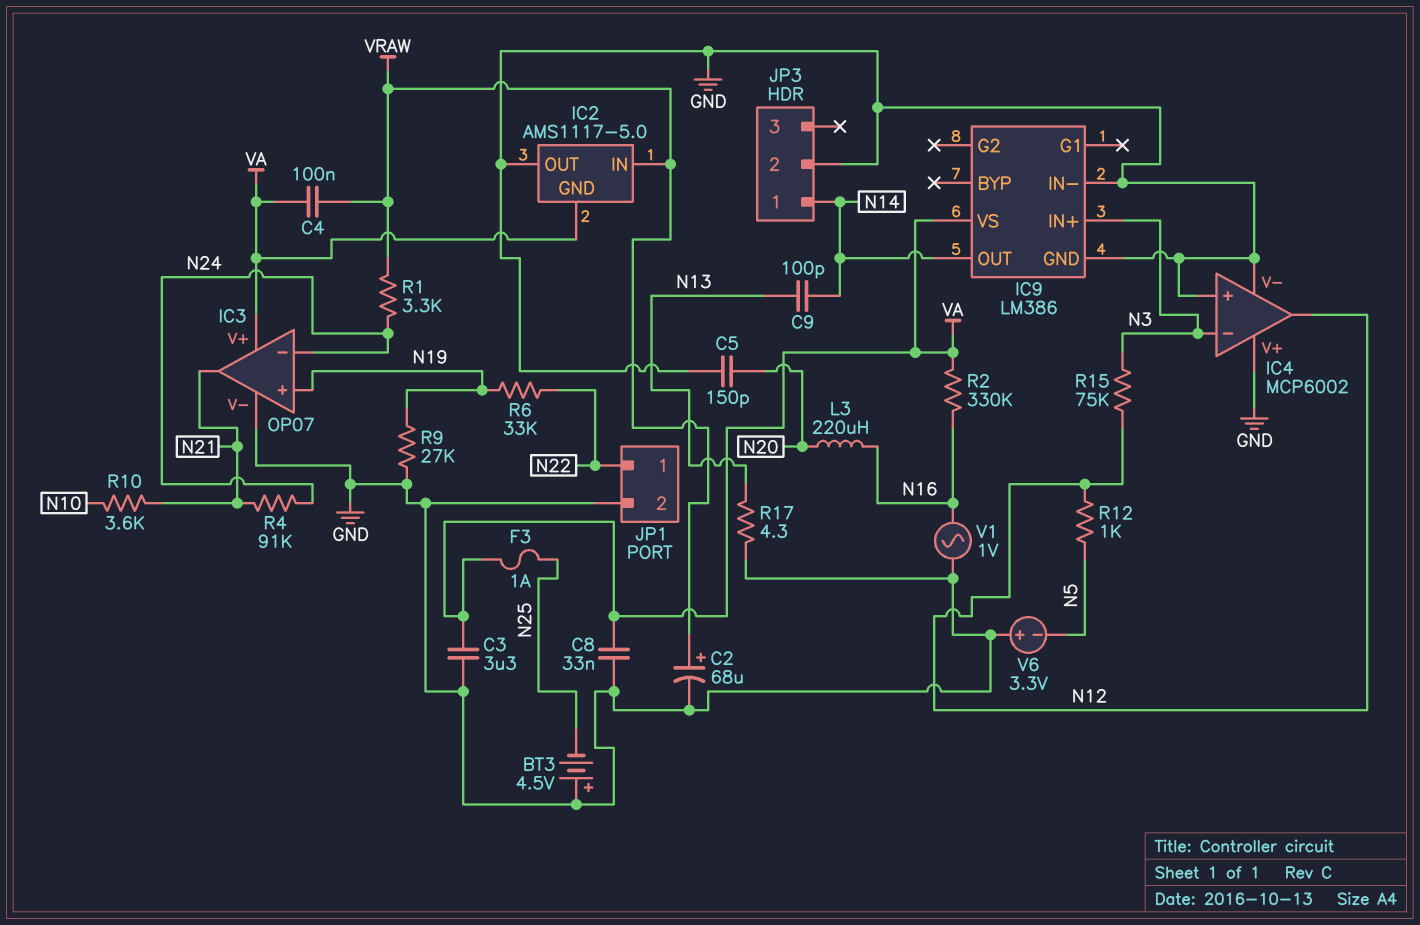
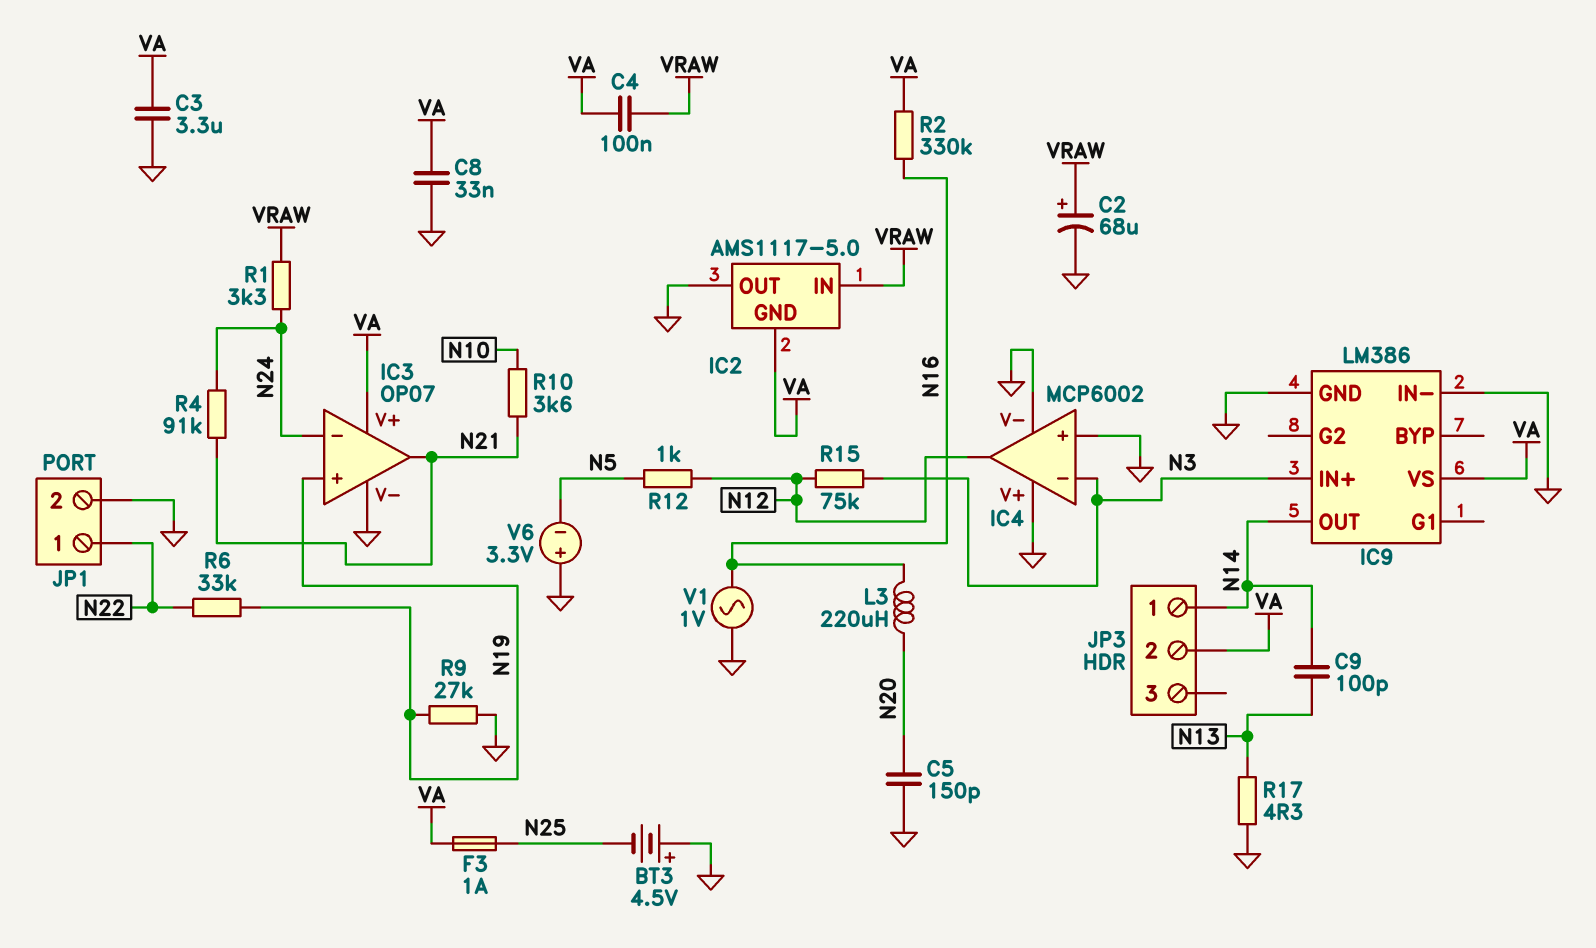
JP3 pin 2: GND -> VA

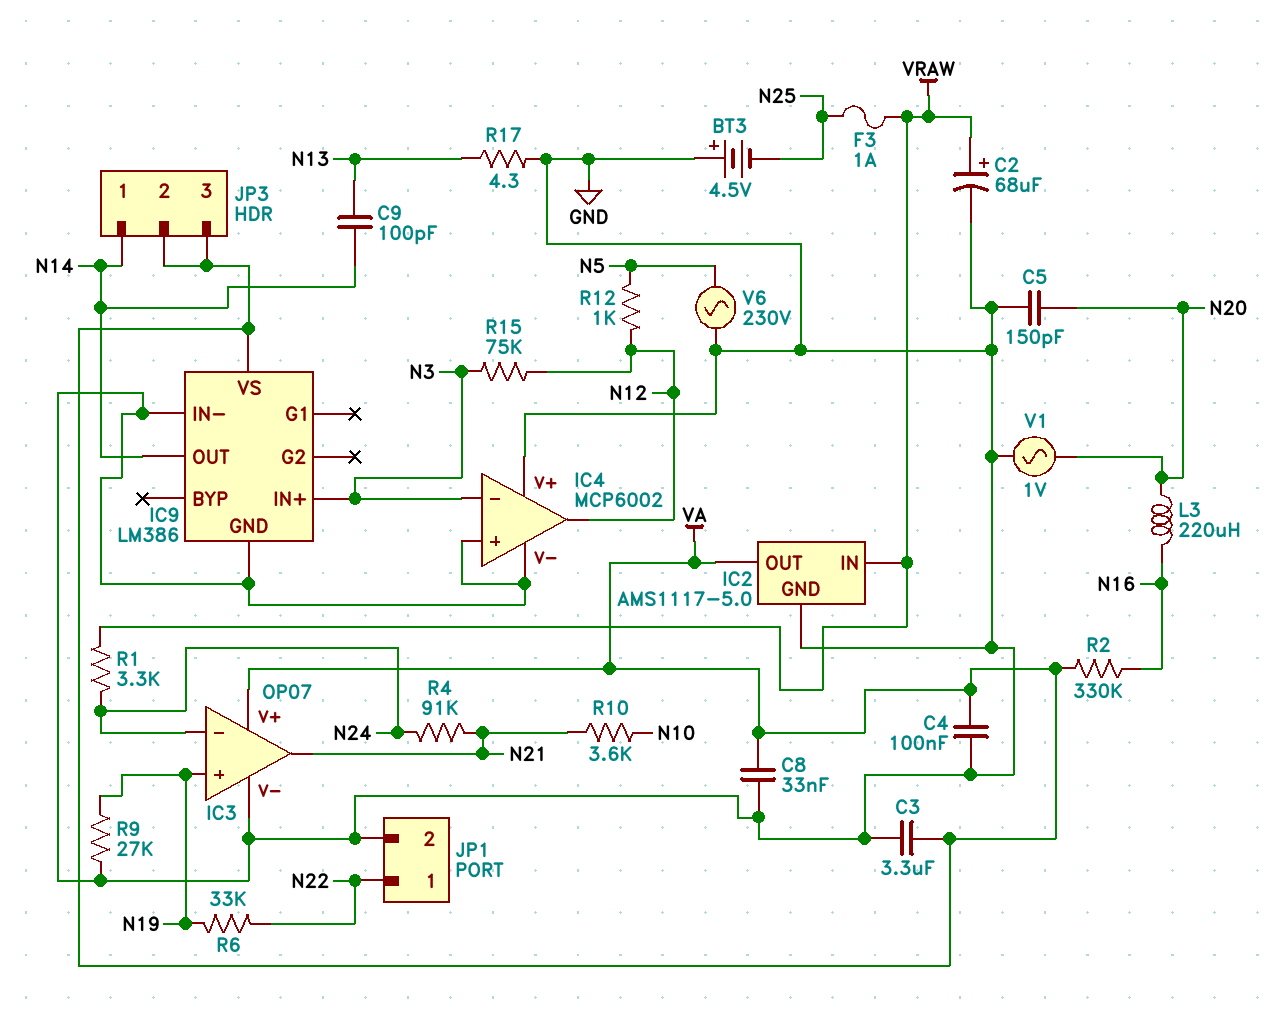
C4: 100nF (VA, VRAW) -> 100nF (GND, VA)
F3: 1A (N25, VA) -> 1A (N25, VRAW)
IC2 pin GND: VA -> GND
IC2 pin OUT: GND -> VA
JP3 pin 3: none -> VA
V1: AC 1V (GND, N16) -> AC 1V (GND, N20)
V6: 3.3V (plus GND, minus N5) -> AC 230V (GND, N5)

